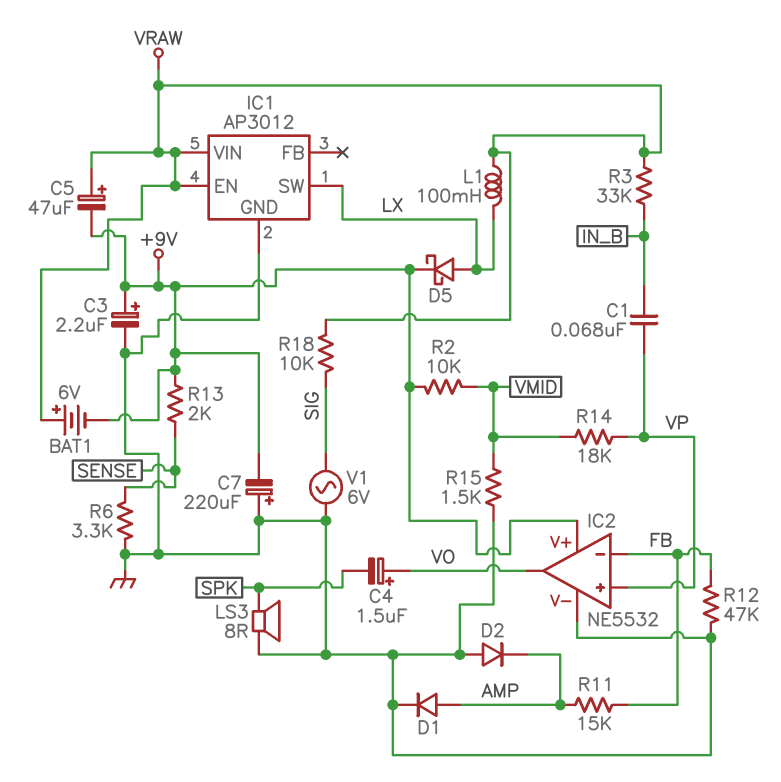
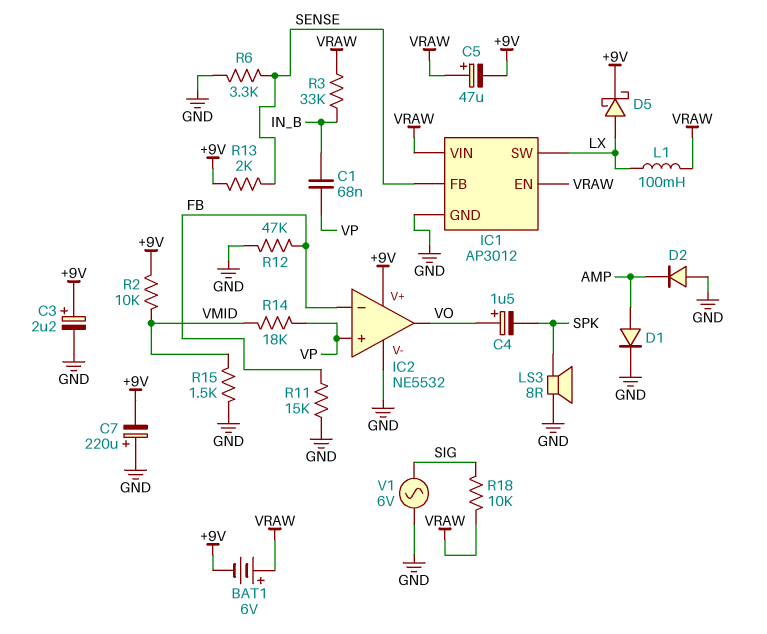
IC1 pin FB: none -> SENSE
R11: 15k (AMP, FB) -> 15k (FB, GND)

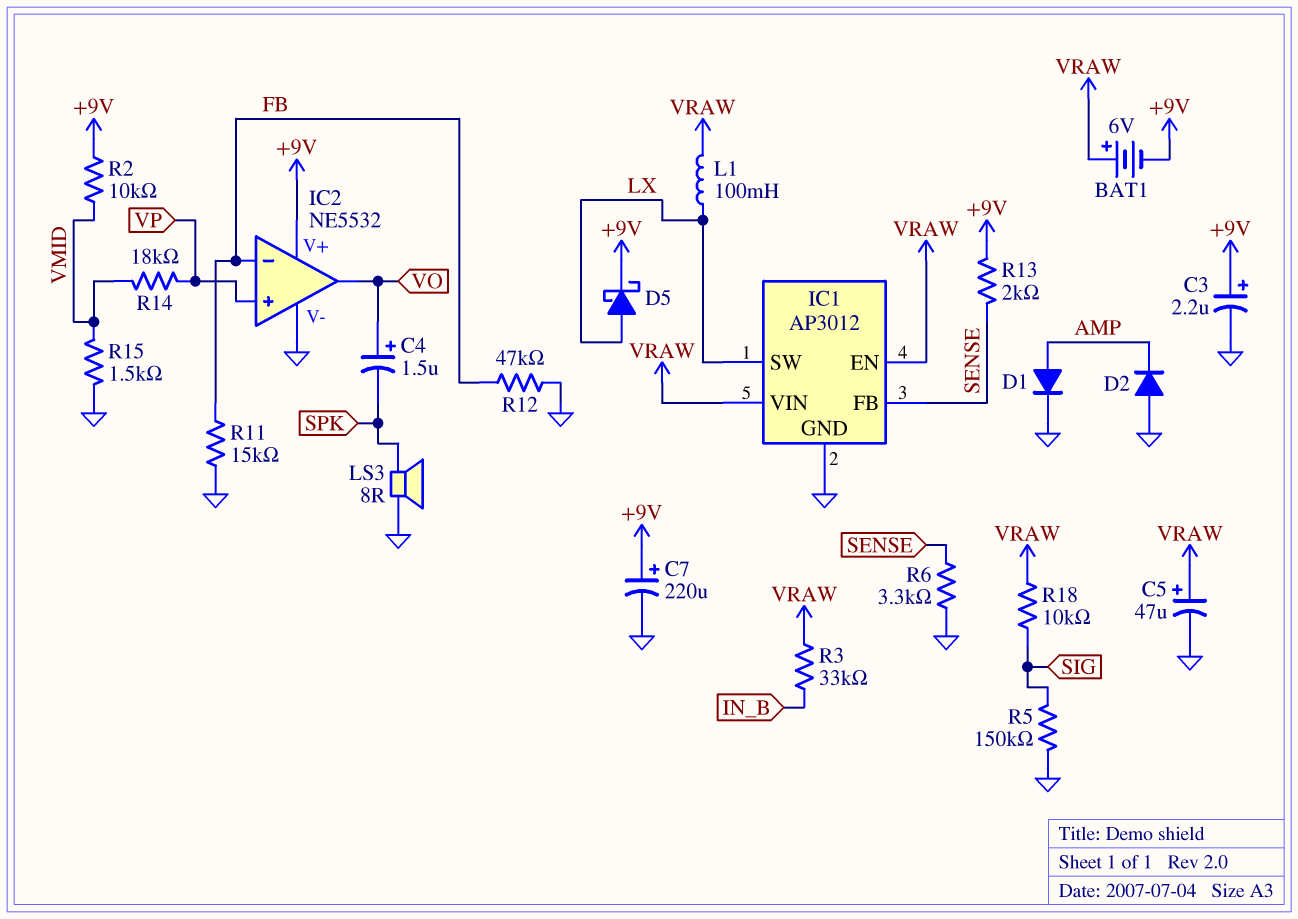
C1: 68nF (IN_B, VP) -> none
C5: 47uF (plus VRAW, minus +9V) -> 47uF (plus VRAW, minus GND)
C7: 220uF (plus GND, minus +9V) -> 220uF (plus +9V, minus GND)
R5: none -> 150k (GND, SIG)
V1: AC 6V (GND, SIG) -> none

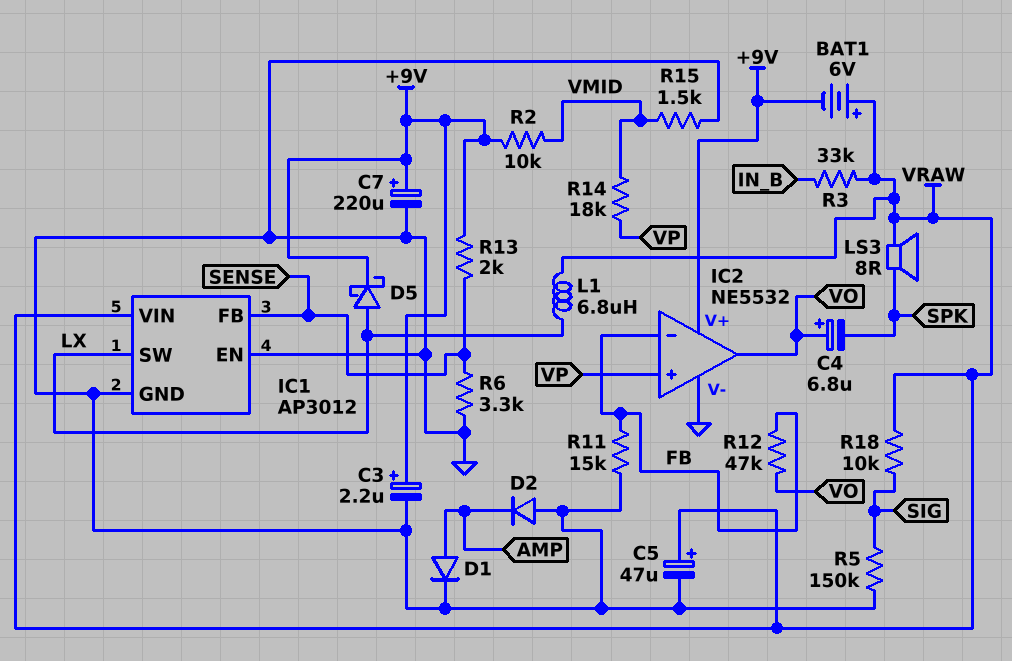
C4: 1.5uF (plus VO, minus SPK) -> 6.8uF (plus VO, minus SPK)
IC1 pin EN: VRAW -> GND
L1: 100mH (LX, VRAW) -> 6.8uH (LX, VRAW)
LS3: speaker 8R (GND, SPK) -> speaker 8R (SPK, VRAW)
R12: 47k (FB, GND) -> 47k (FB, VO)

